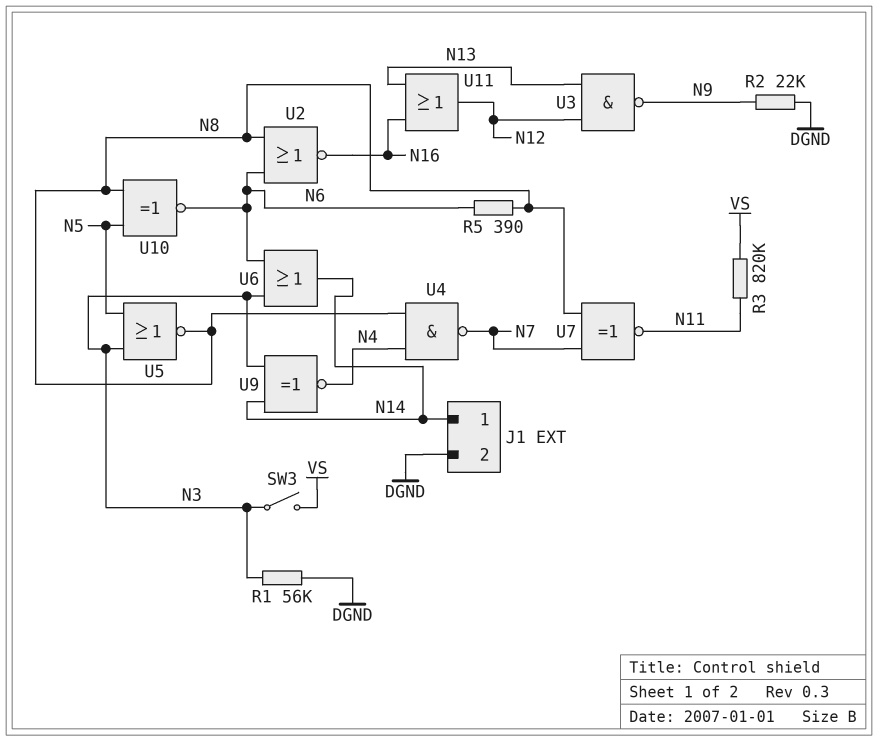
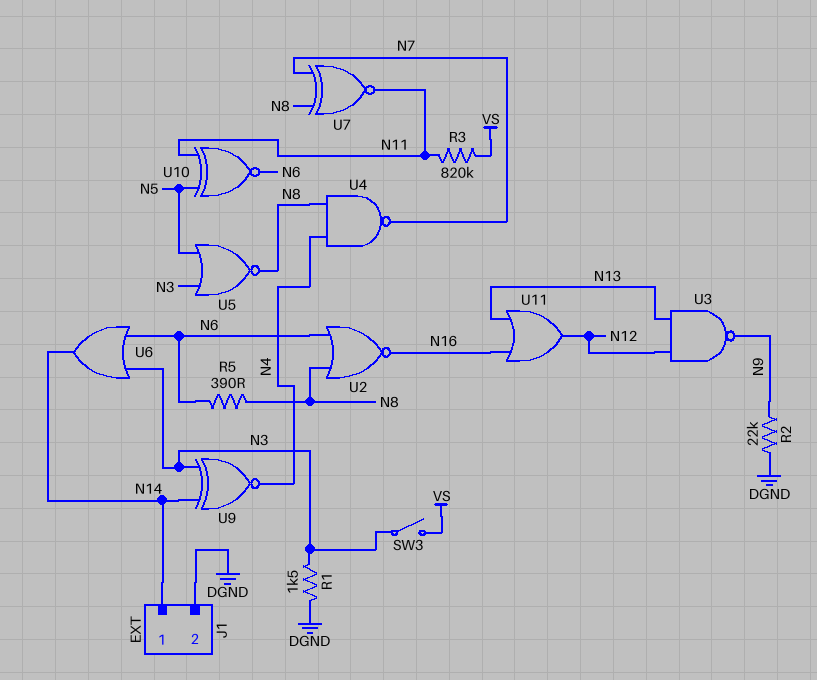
R1: 56k (DGND, N3) -> 1.5k (DGND, N3)
U10: XNOR (in N5, in N8, out N6) -> XNOR (in N5, in N11, out N6)

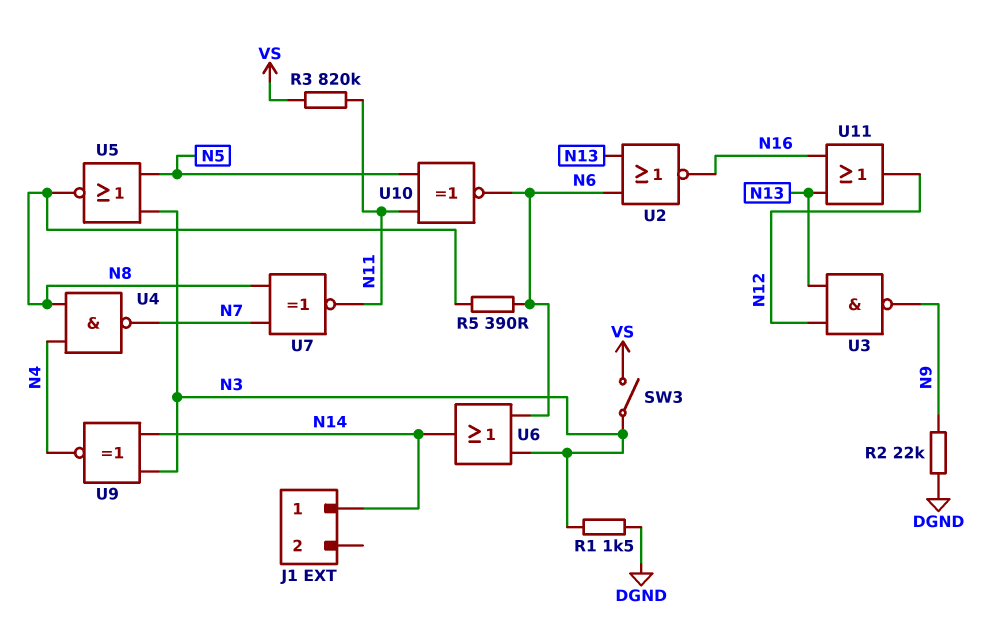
J1 pin 2: DGND -> none
U2: NOR (in N6, in N8, out N16) -> NOR (in N6, in N13, out N16)

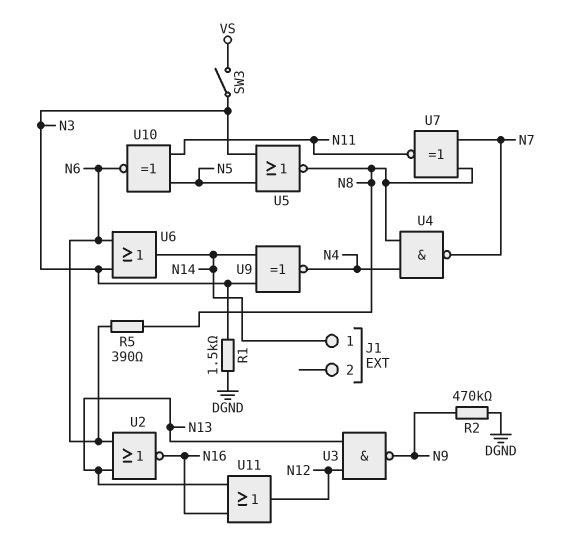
R2: 22k (DGND, N9) -> 470k (DGND, N9)
R3: 820k (N11, VS) -> none

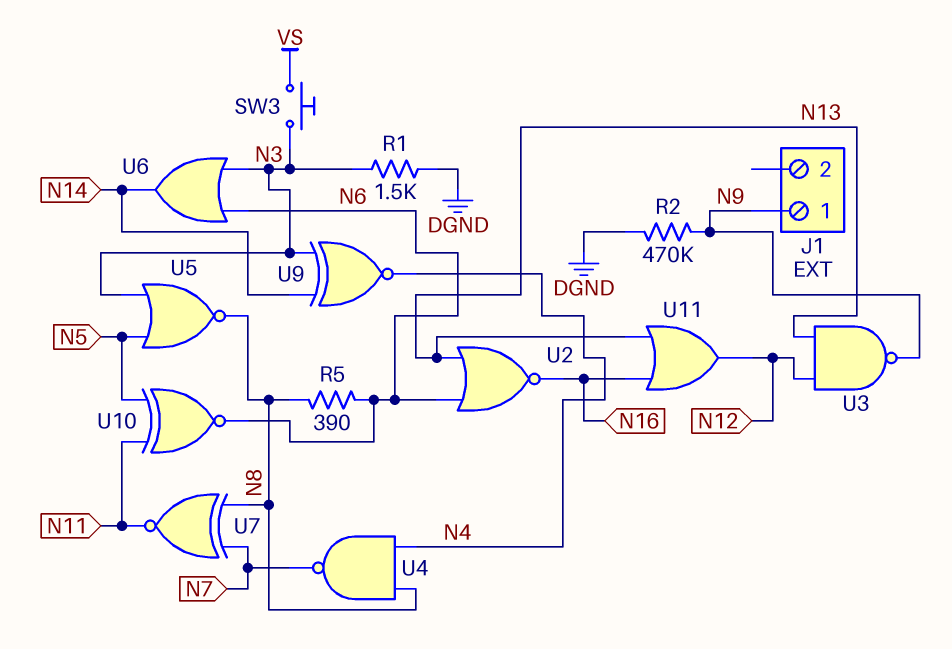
J1 pin 1: N14 -> N9
SW3: switch (N3, VS) -> button (N3, VS)

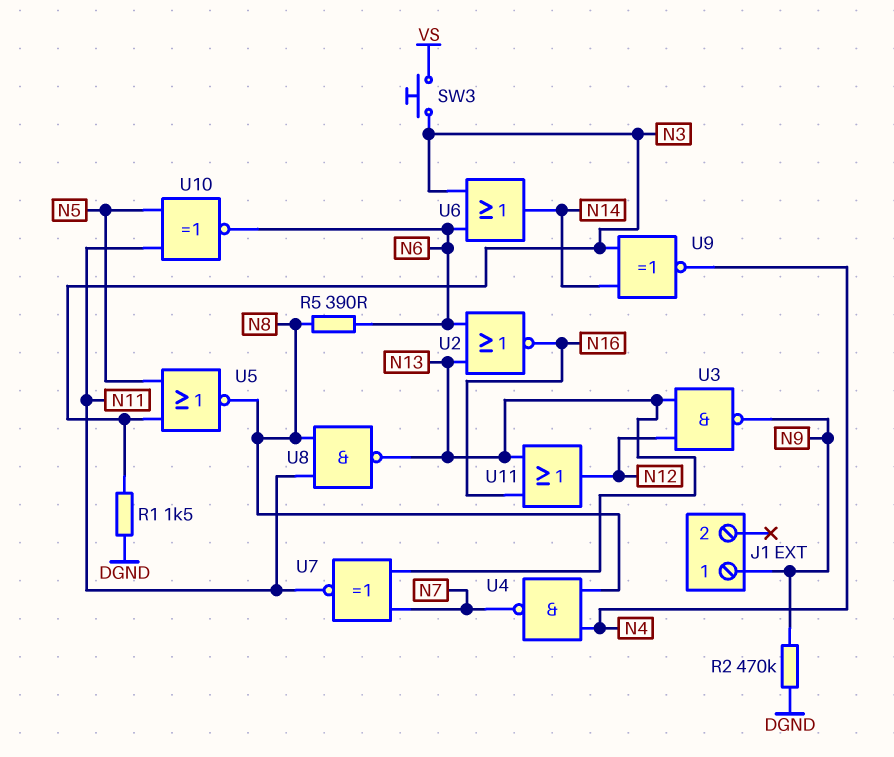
U7: XNOR (in N7, in N8, out N11) -> XNOR (in N7, in N13, out N11)
U8: none -> NAND (in N8, in N11, out N13)

